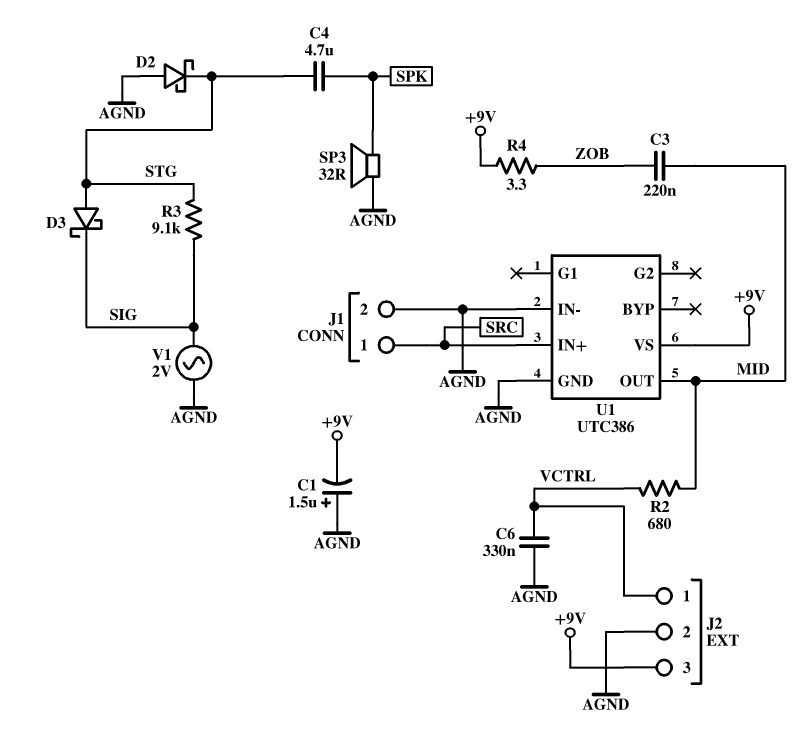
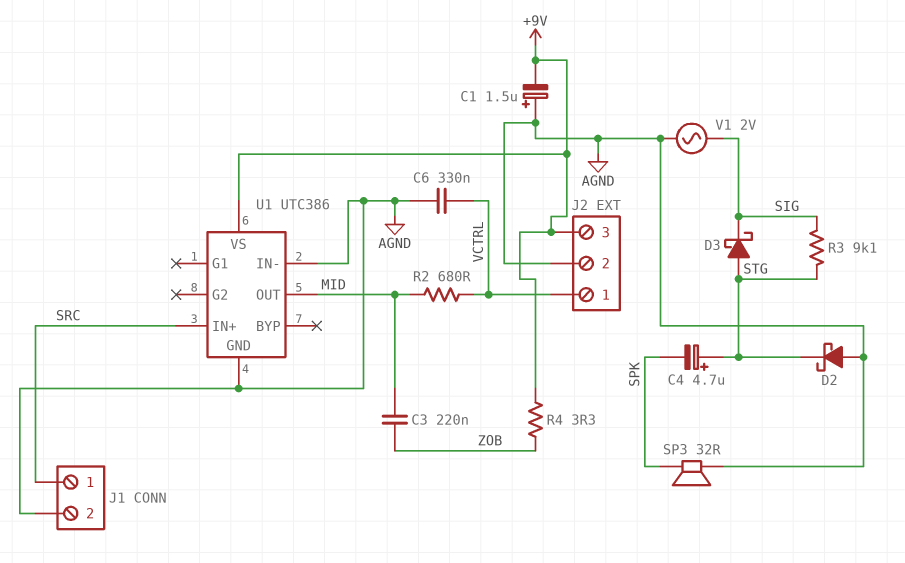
C4: 4.7uF (SPK, STG) -> 4.7uF (plus STG, minus SPK)

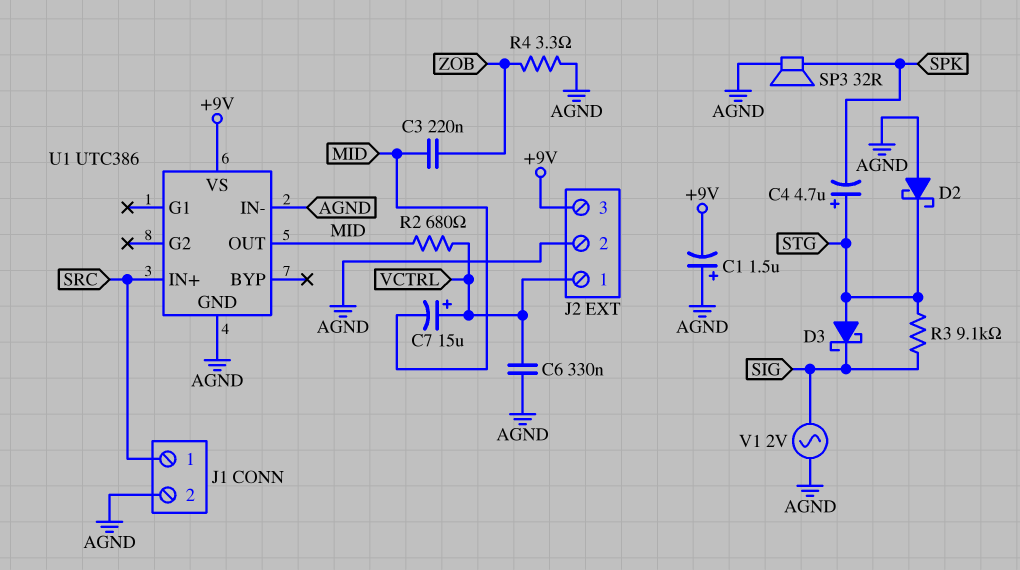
C7: none -> 15uF (plus VCTRL, minus MID)
R4: 3.3 (+9V, ZOB) -> 3.3 (AGND, ZOB)

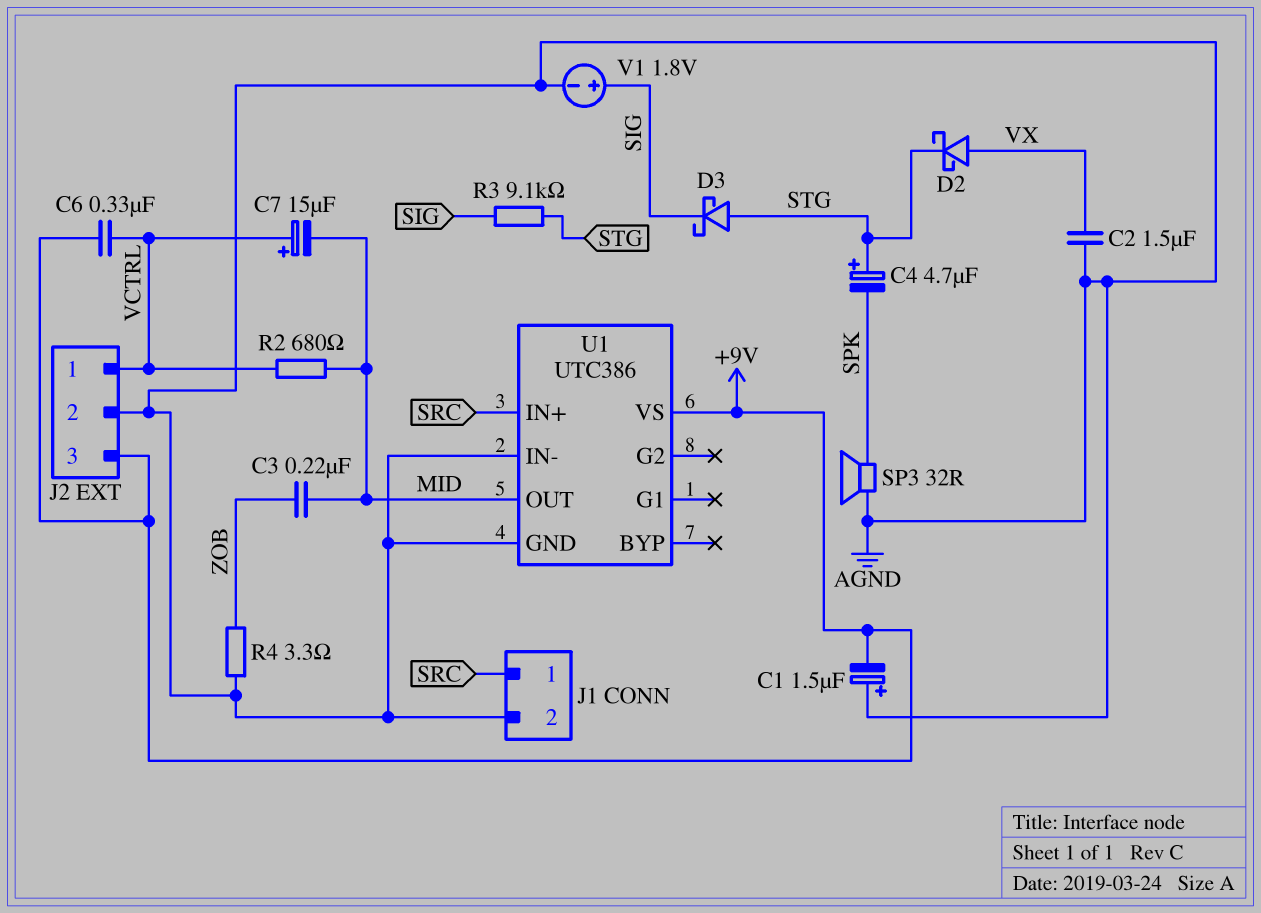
C2: none -> 1.5uF (AGND, VX)
C6: 330nF (AGND, VCTRL) -> 330nF (+9V, VCTRL)
D2: schottky (A AGND, K STG) -> schottky (A VX, K STG)
V1: AC 2V (AGND, SIG) -> 1.8V (plus SIG, minus AGND)

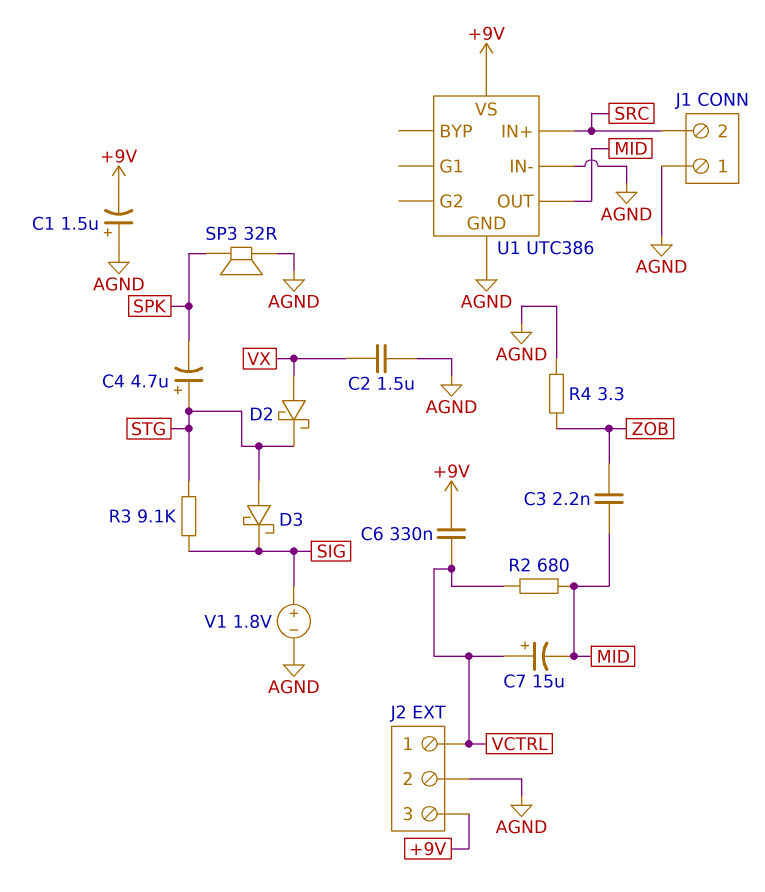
C3: 220nF (MID, ZOB) -> 2.2nF (MID, ZOB)
J1 pin 1: SRC -> AGND
J1 pin 2: AGND -> SRC

